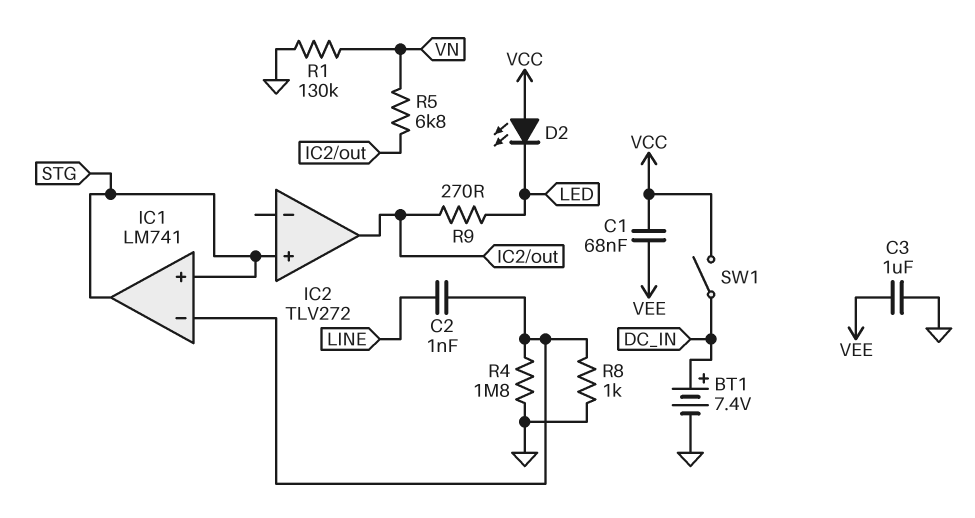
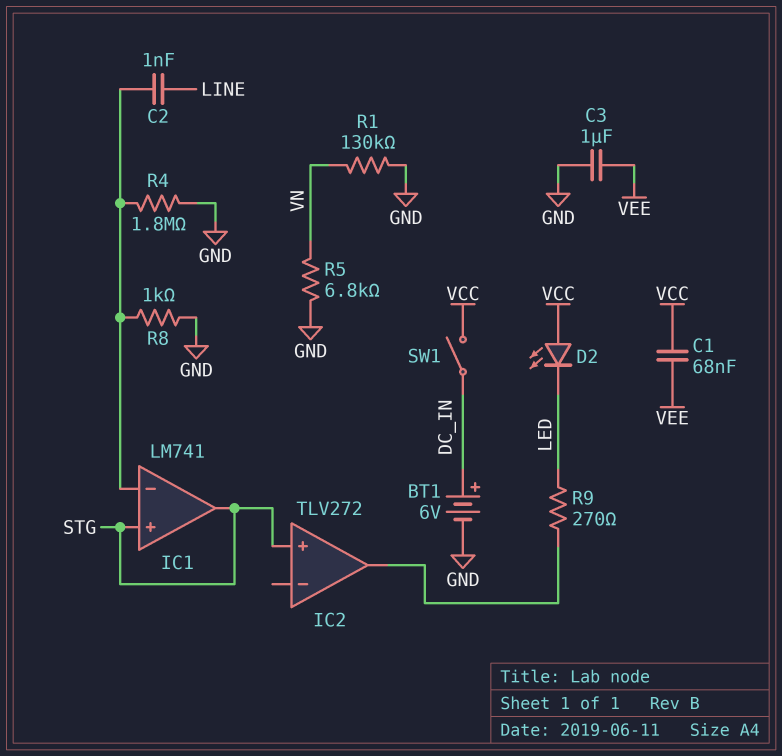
BT1: 7.4V (plus DC_IN, minus GND) -> 6V (plus DC_IN, minus GND)
R5: 6.8k (IC2/out, VN) -> 6.8k (GND, VN)

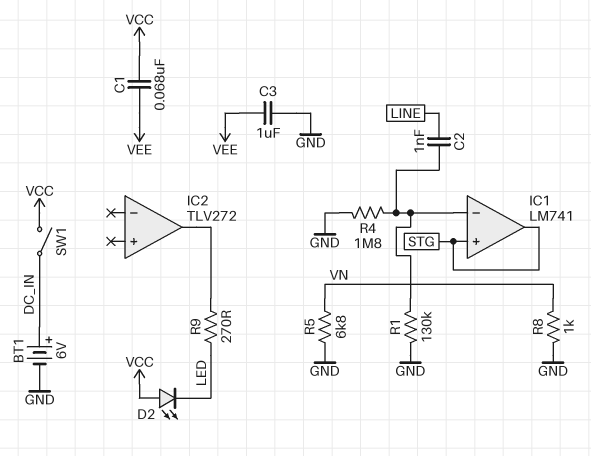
IC2 pin in+: STG -> none
R1: 130k (GND, VN) -> 130k (GND, IC1/in-)
R8: 1k (GND, IC1/in-) -> 1k (GND, VN)

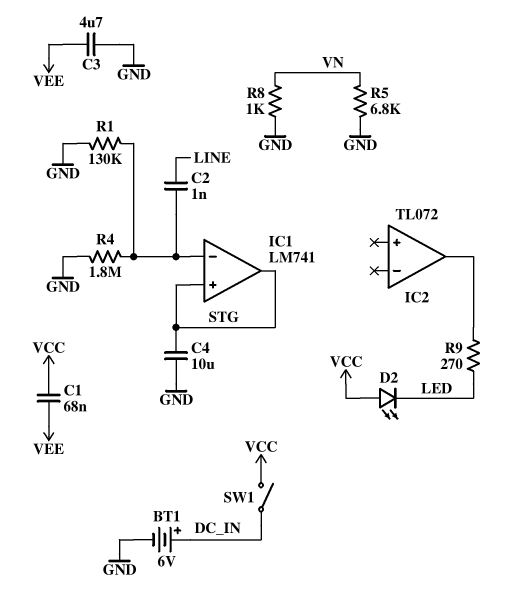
C3: 1uF (GND, VEE) -> 4.7uF (GND, VEE)
C4: none -> 10uF (GND, STG)
IC2: TLV272 -> TL072

